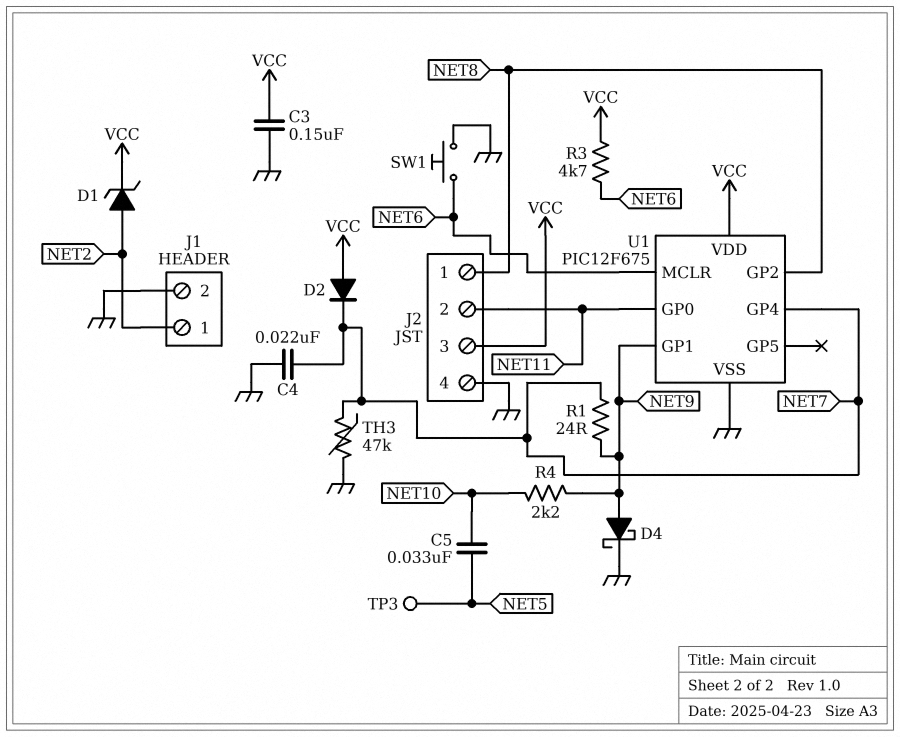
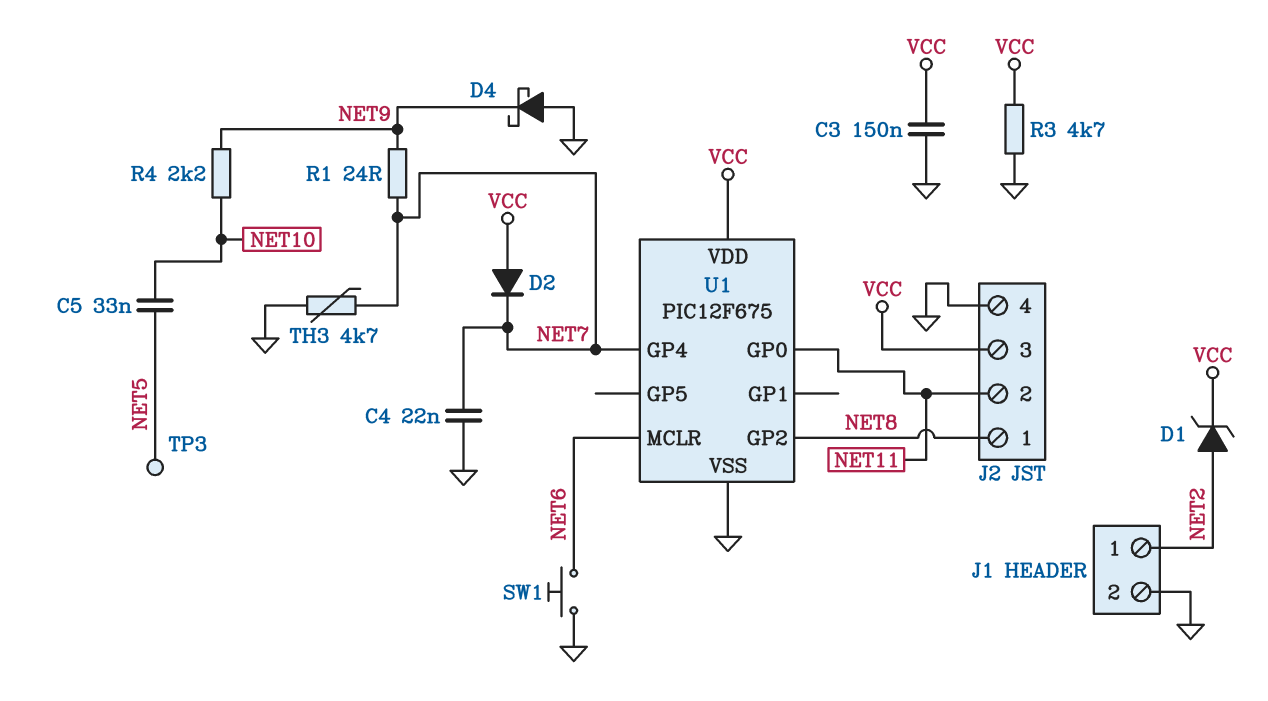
D4: schottky (A NET9, K GND) -> schottky (A GND, K NET9)
R3: 4.7k (NET6, VCC) -> 4.7k (GND, VCC)
TH3: 47k (GND, NET7) -> 4.7k (GND, NET7)
U1 pin GP1: NET9 -> none

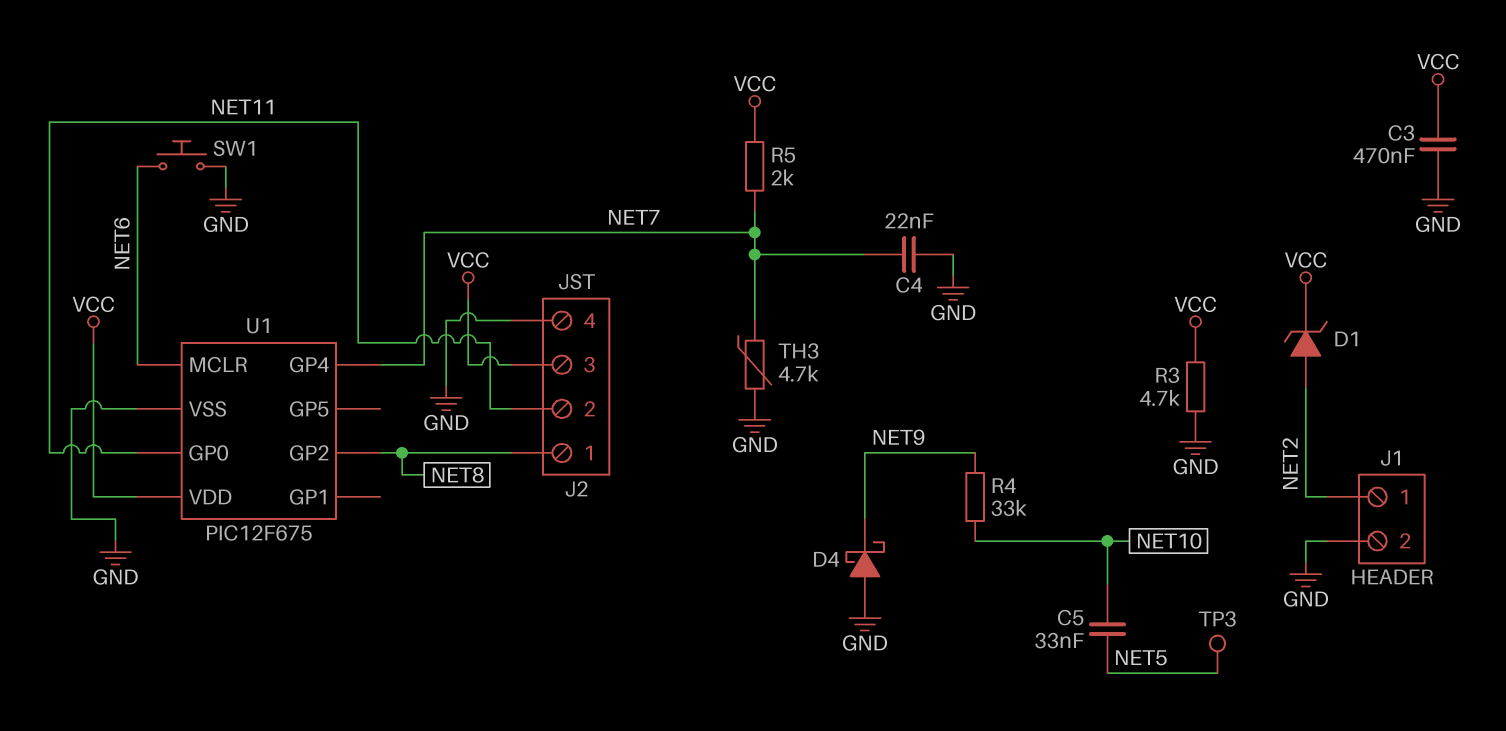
C3: 150nF (GND, VCC) -> 470nF (GND, VCC)
D2: diode (A VCC, K NET7) -> none
R1: 24 (NET7, NET9) -> none
R4: 2.2k (NET9, NET10) -> 33k (NET9, NET10)
R5: none -> 2k (NET7, VCC)

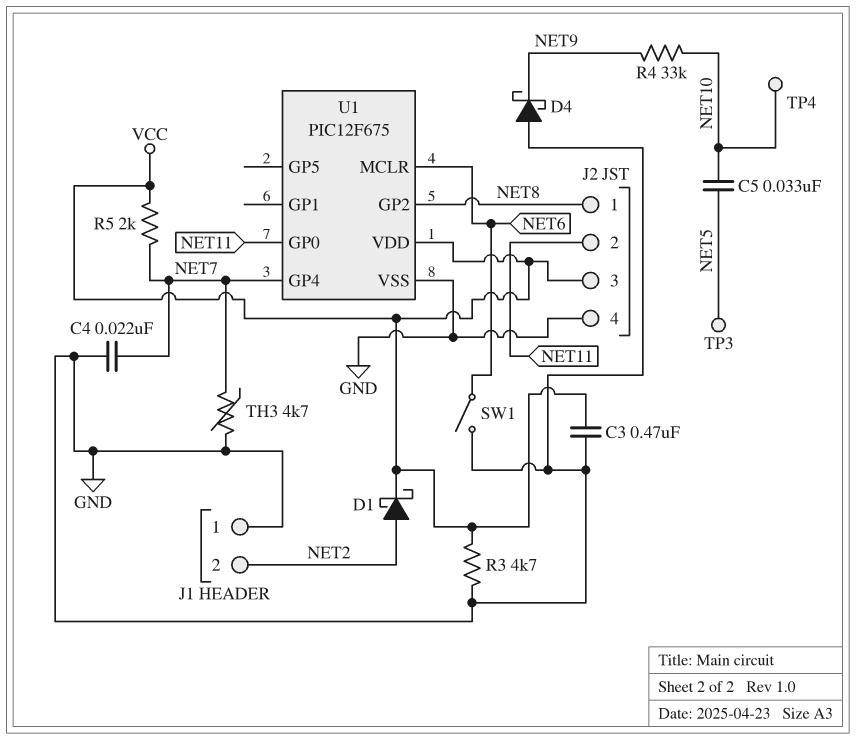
D1: zener (A NET2, K VCC) -> schottky (A NET2, K VCC)
J1 pin 1: NET2 -> GND
J1 pin 2: GND -> NET2
SW1: button (GND, NET6) -> switch (GND, NET6)
TP4: none -> test point (NET10)

